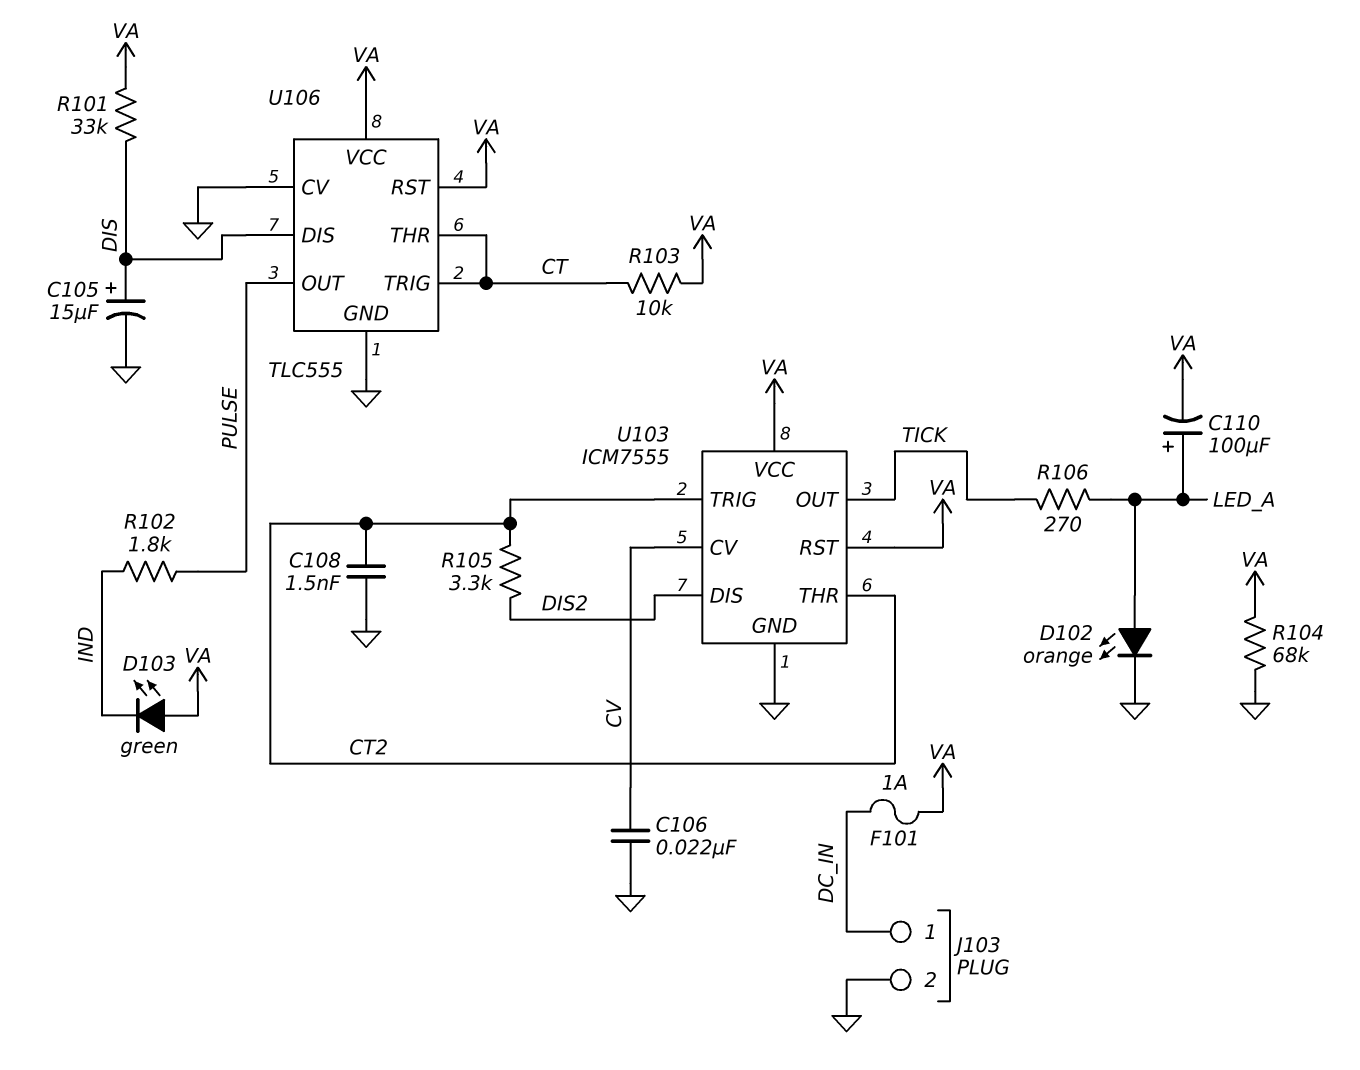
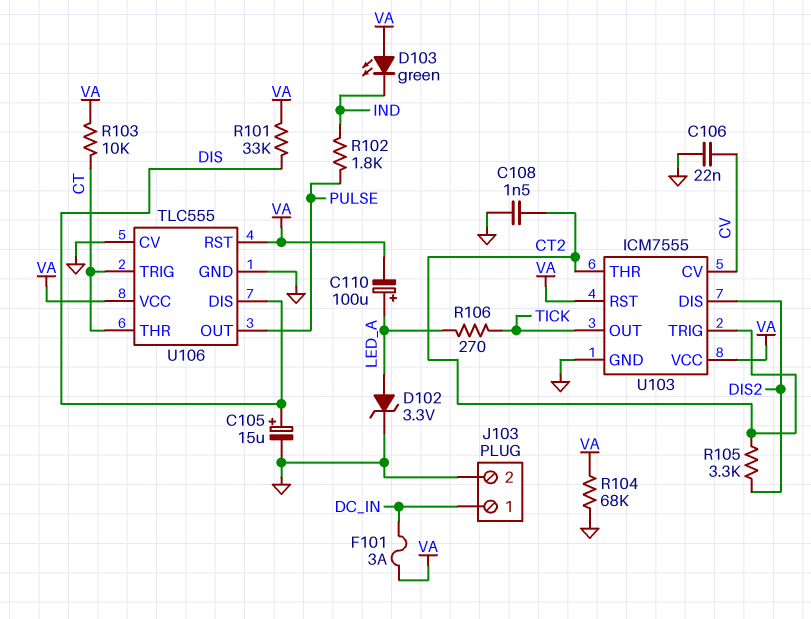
D102: LED orange (A LED_A, K GND) -> zener 3.3V (A LED_A, K GND)
F101: 1A (DC_IN, VA) -> 3A (DC_IN, VA)

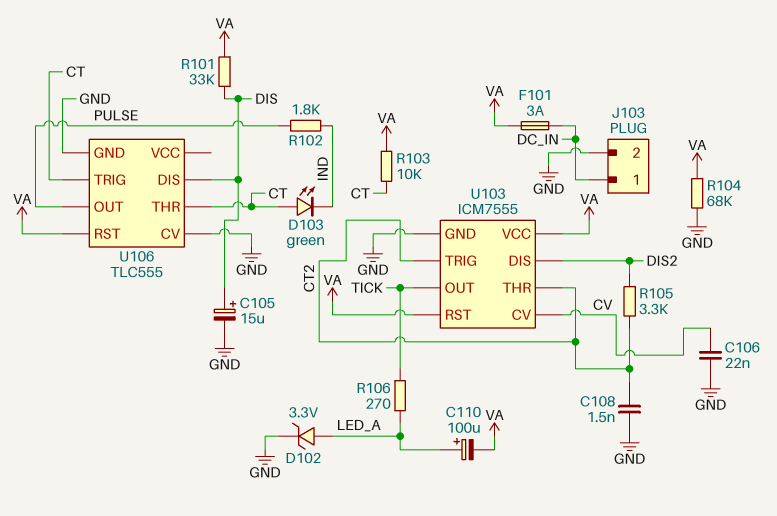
D103: LED green (A VA, K IND) -> LED green (A CT, K IND)
U106 pin VCC: VA -> none

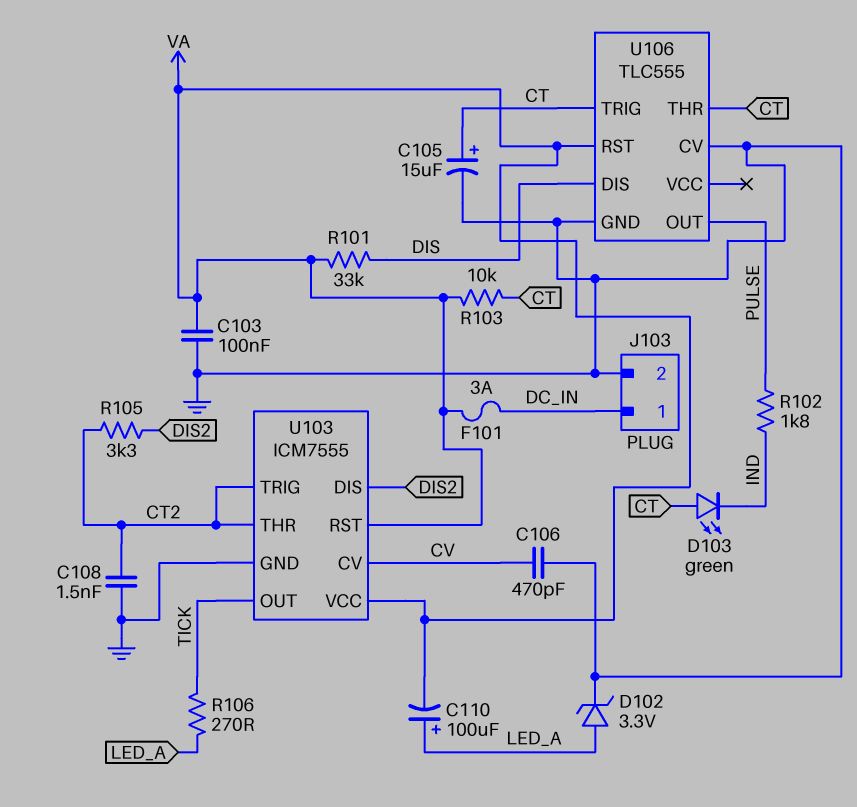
C103: none -> 100nF (GND, VA)
C105: 15uF (plus DIS, minus GND) -> 15uF (plus CT, minus GND)
C106: 22nF (CV, GND) -> 470pF (CV, GND)
R104: 68k (GND, VA) -> none

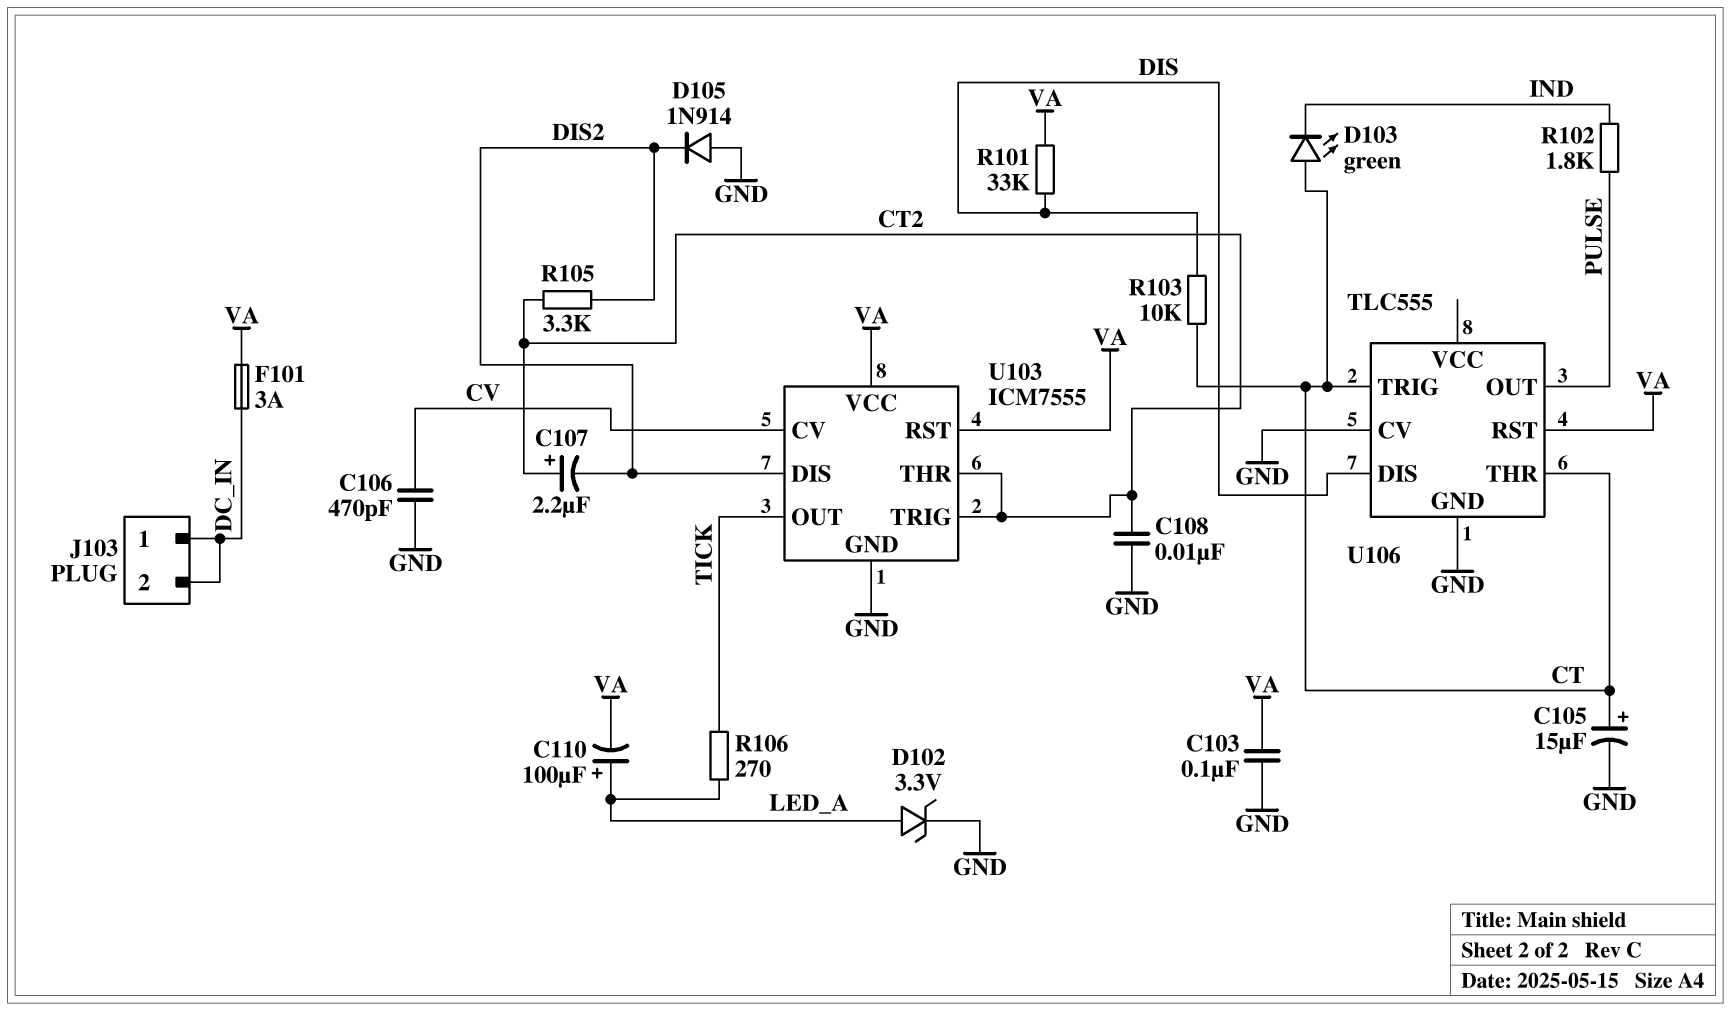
C107: none -> 2.2uF (plus CT2, minus DIS2)
C108: 1.5nF (CT2, GND) -> 10nF (CT2, GND)
D105: none -> diode 1N914 (A GND, K DIS2)
J103 pin 2: GND -> DC_IN
R103: 10k (CT, VA) -> 10k (CT, DIS)

